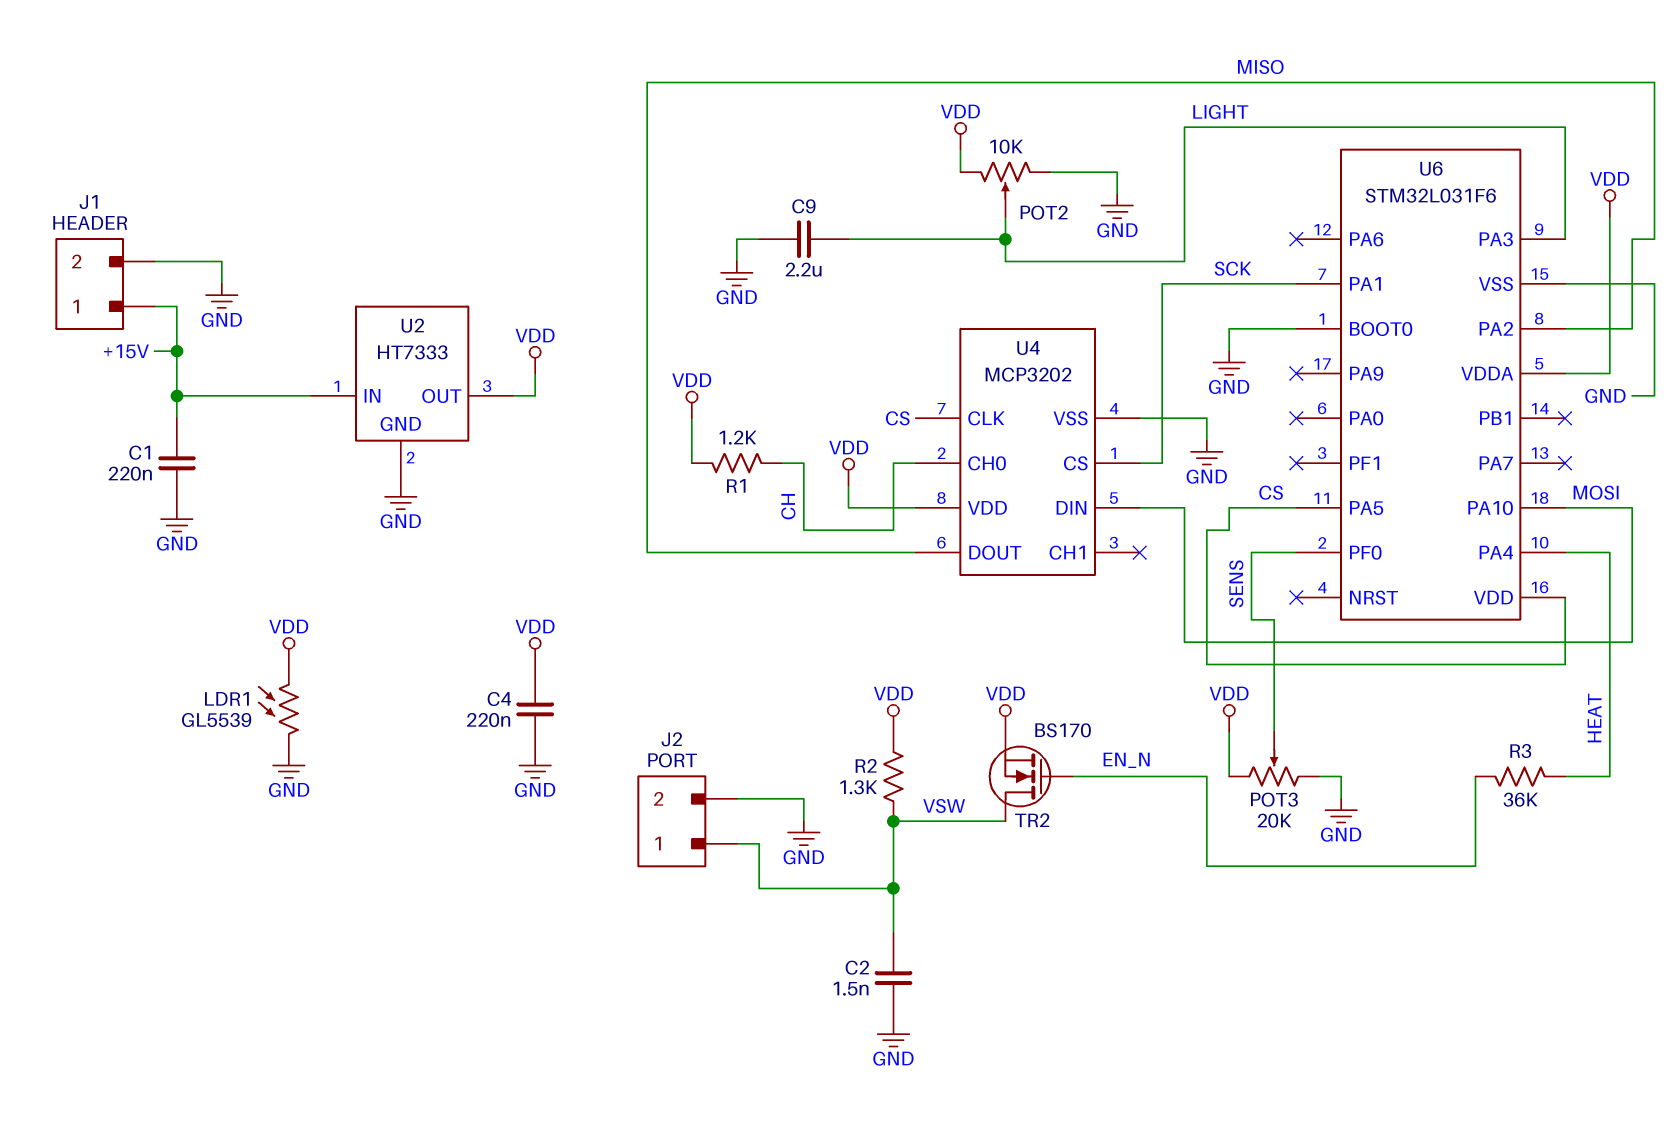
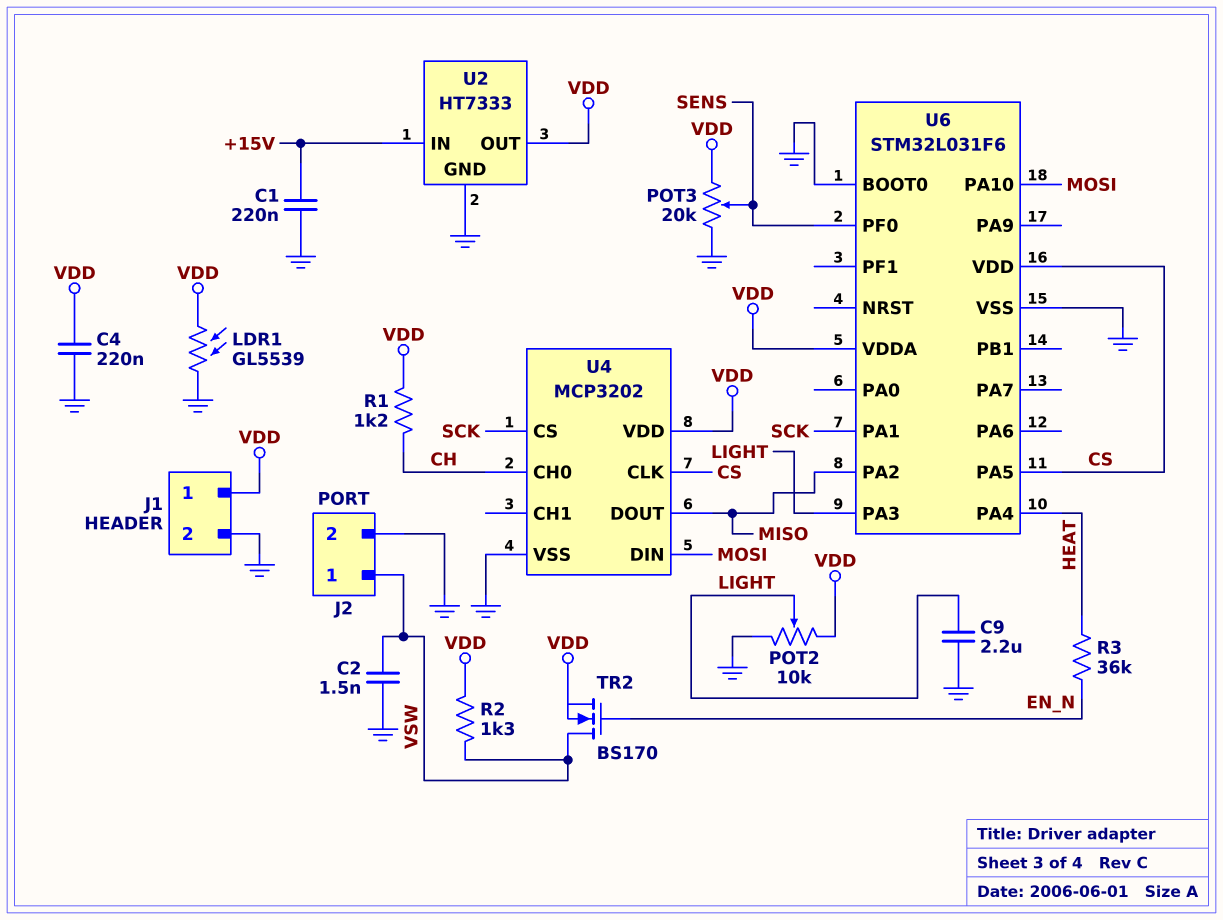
J1 pin 1: +15V -> VDD

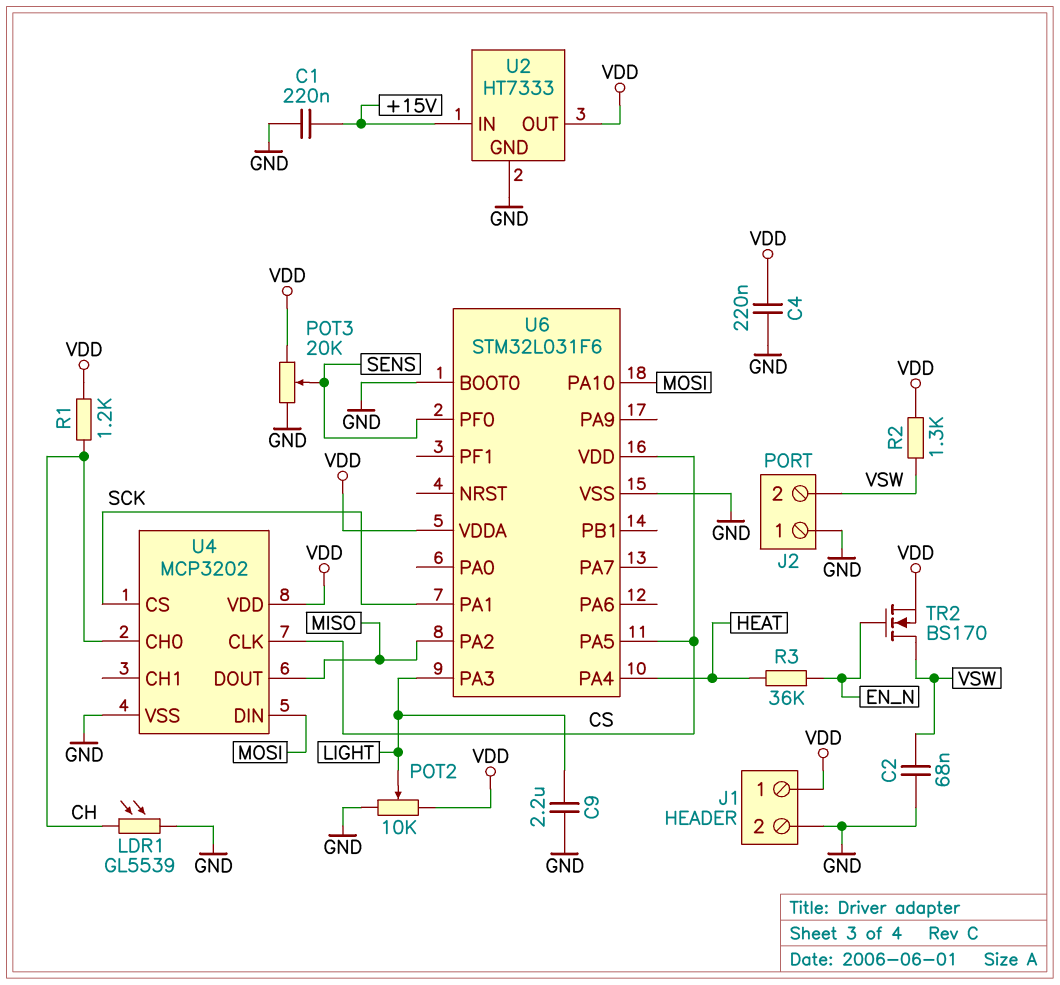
C2: 1.5nF (GND, VSW) -> 68nF (GND, VSW)
J2 pin 1: VSW -> GND
J2 pin 2: GND -> VSW
LDR1: GL5539 (GND, VDD) -> GL5539 (CH, GND)

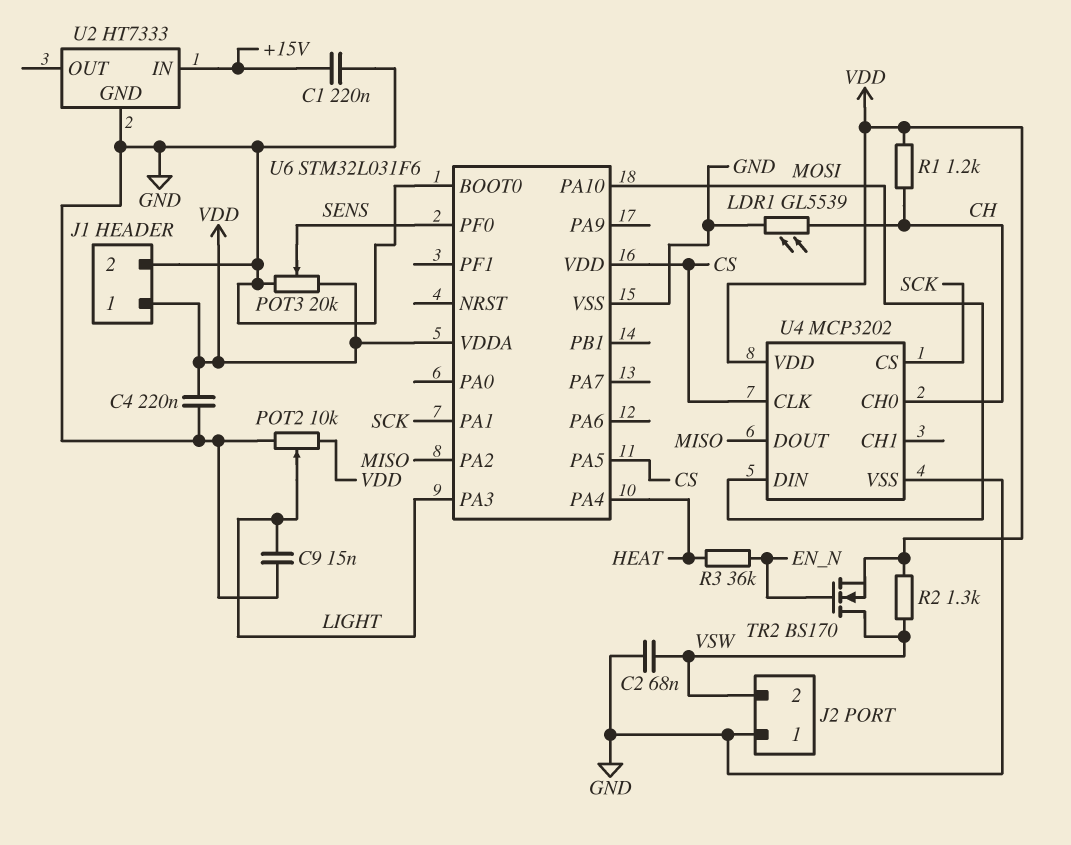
C9: 2.2uF (GND, LIGHT) -> 15nF (GND, LIGHT)
U2 pin OUT: VDD -> none

